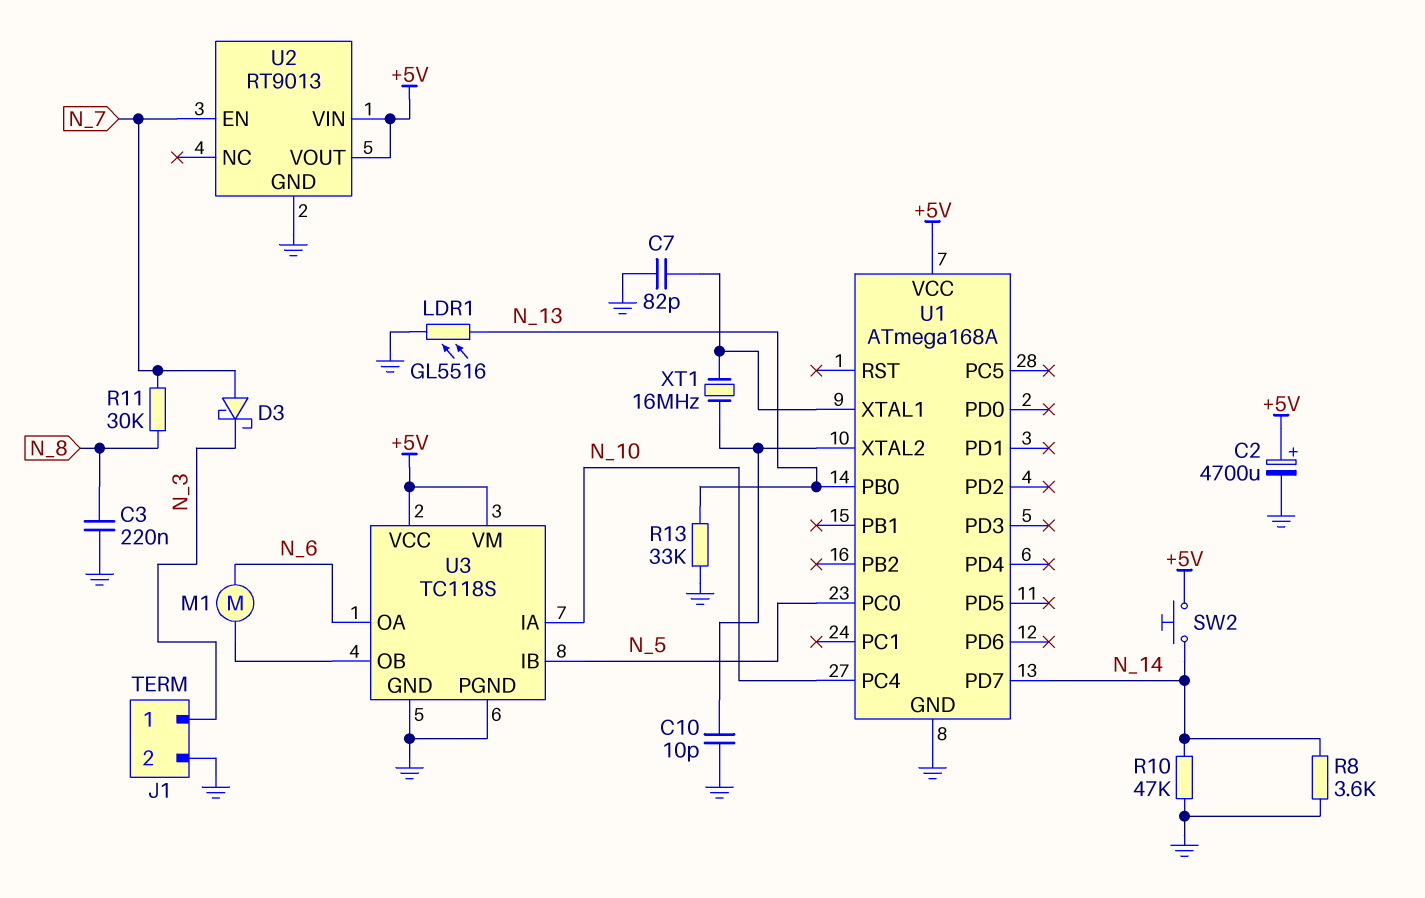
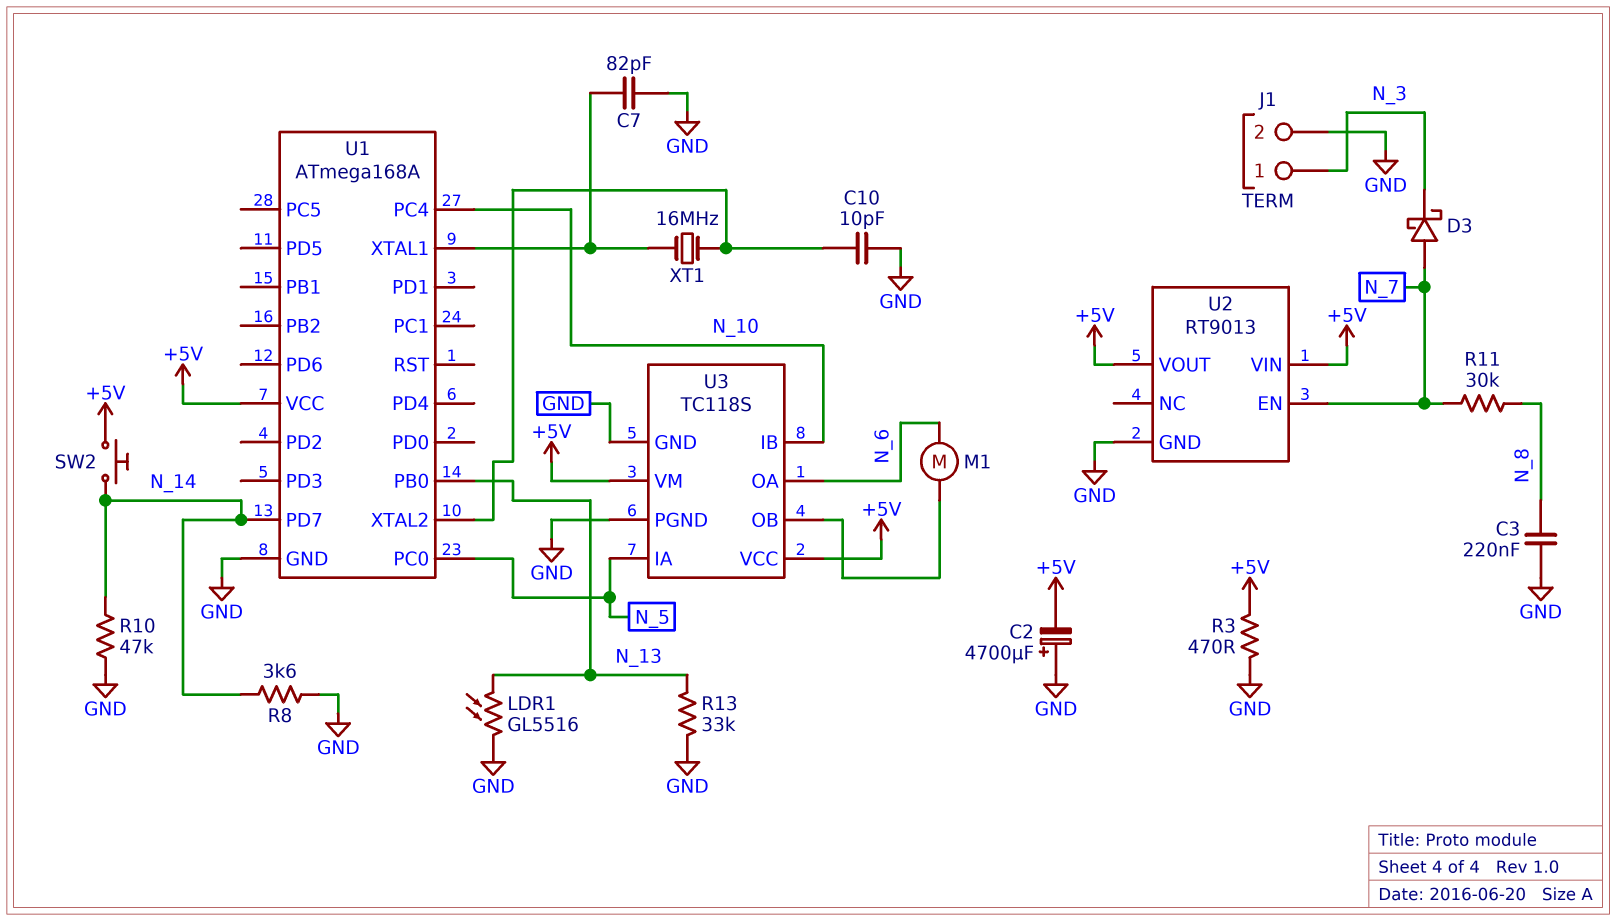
C2: 4700uF (plus +5V, minus GND) -> 4700uF (plus GND, minus +5V)
R3: none -> 470 (+5V, GND)
U3 pin IA: N_10 -> N_5
U3 pin IB: N_5 -> N_10

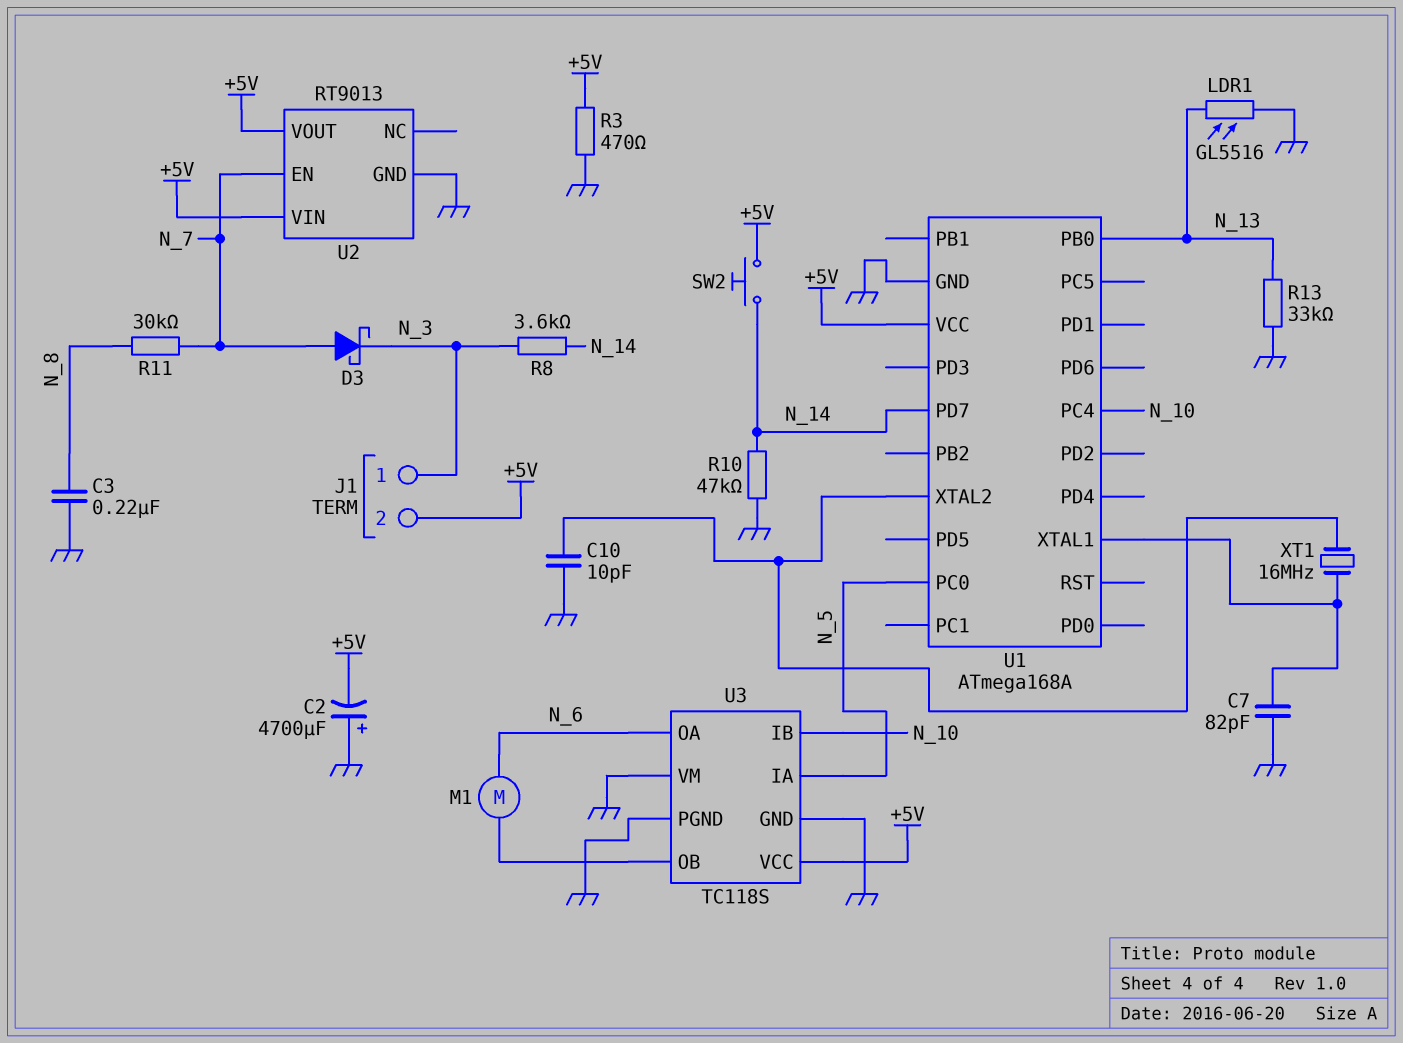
J1 pin 2: GND -> +5V
R8: 3.6k (GND, N_14) -> 3.6k (N_3, N_14)
U3 pin VM: +5V -> GND

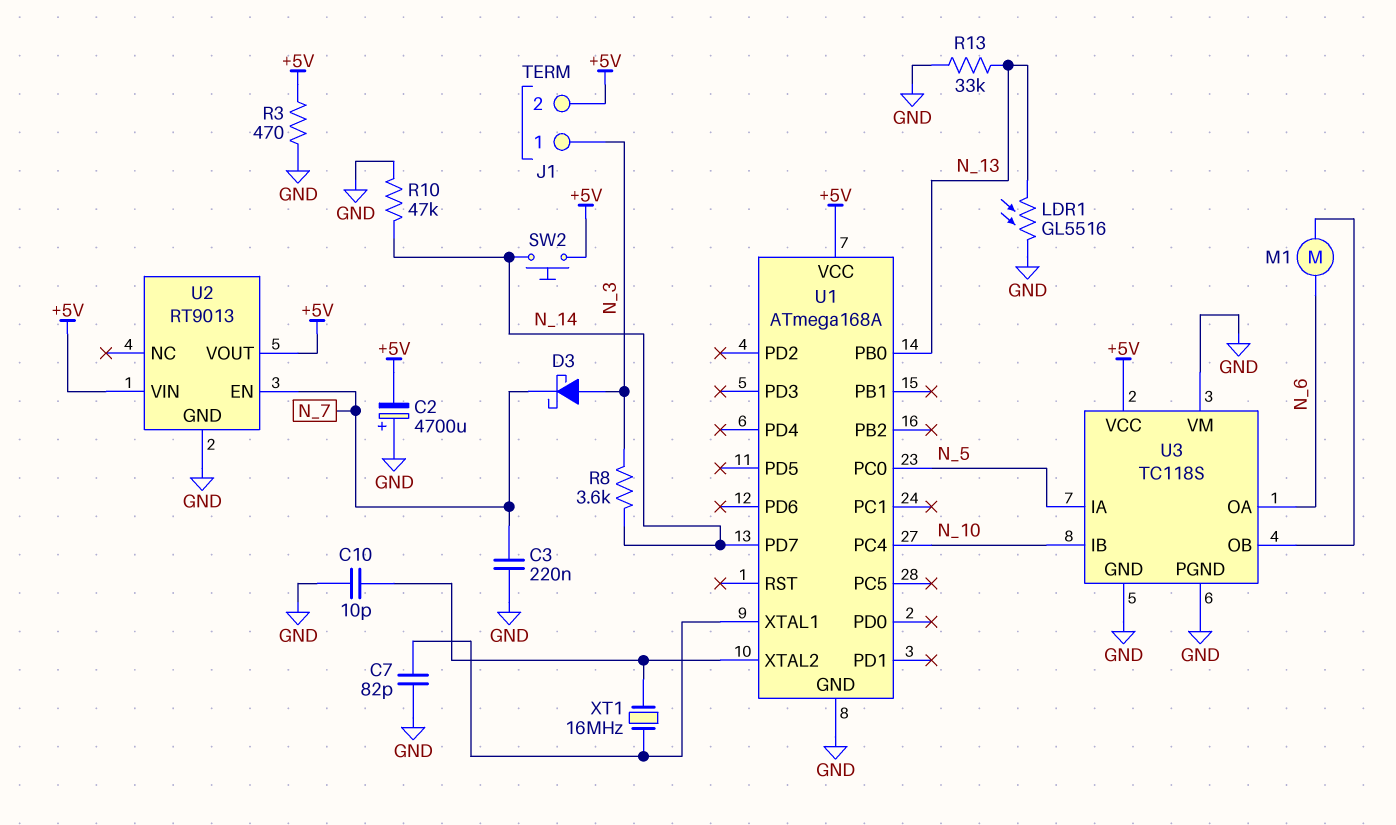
C3: 220nF (GND, N_8) -> 220nF (GND, N_7)
D3: schottky (A N_7, K N_3) -> schottky (A N_3, K N_7)
R11: 30k (N_7, N_8) -> none

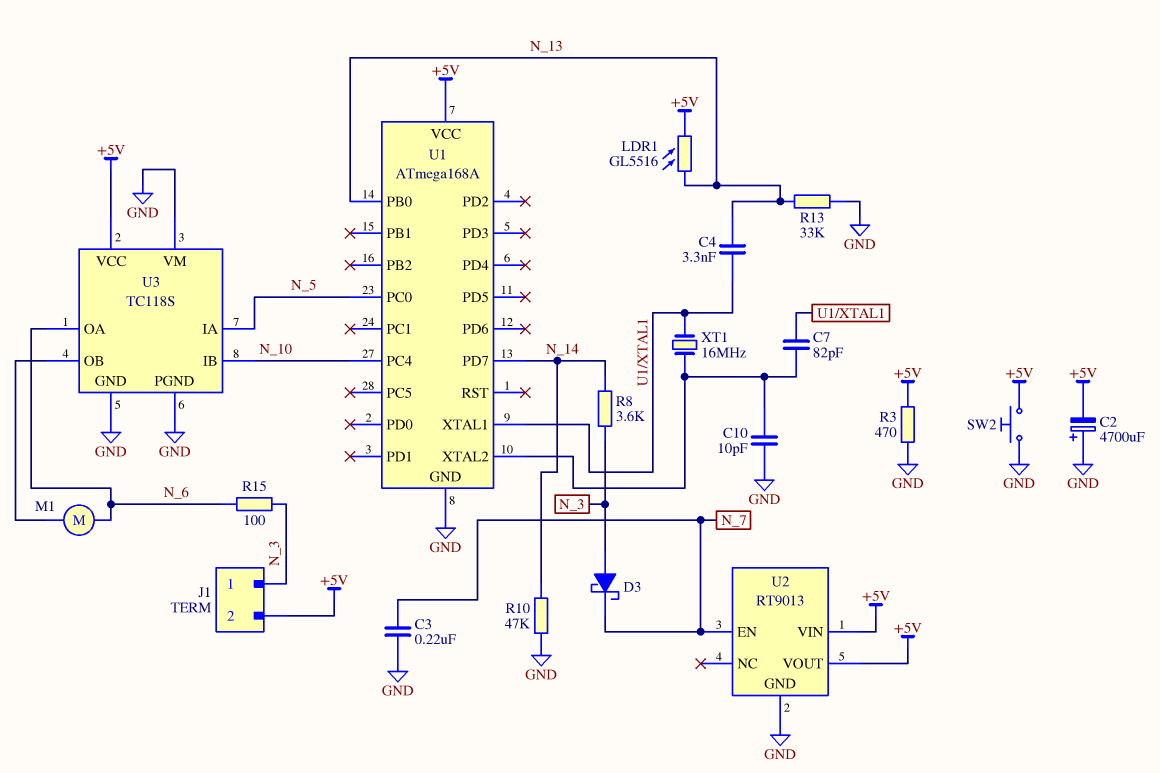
C4: none -> 3.3nF (N_13, U1/XTAL1)
C7: 82pF (GND, U1/XTAL1) -> 82pF (U1/XTAL1, U1/XTAL2)
LDR1: GL5516 (GND, N_13) -> GL5516 (+5V, N_13)
R15: none -> 100 (N_3, N_6)
SW2: button (+5V, N_14) -> button (+5V, GND)

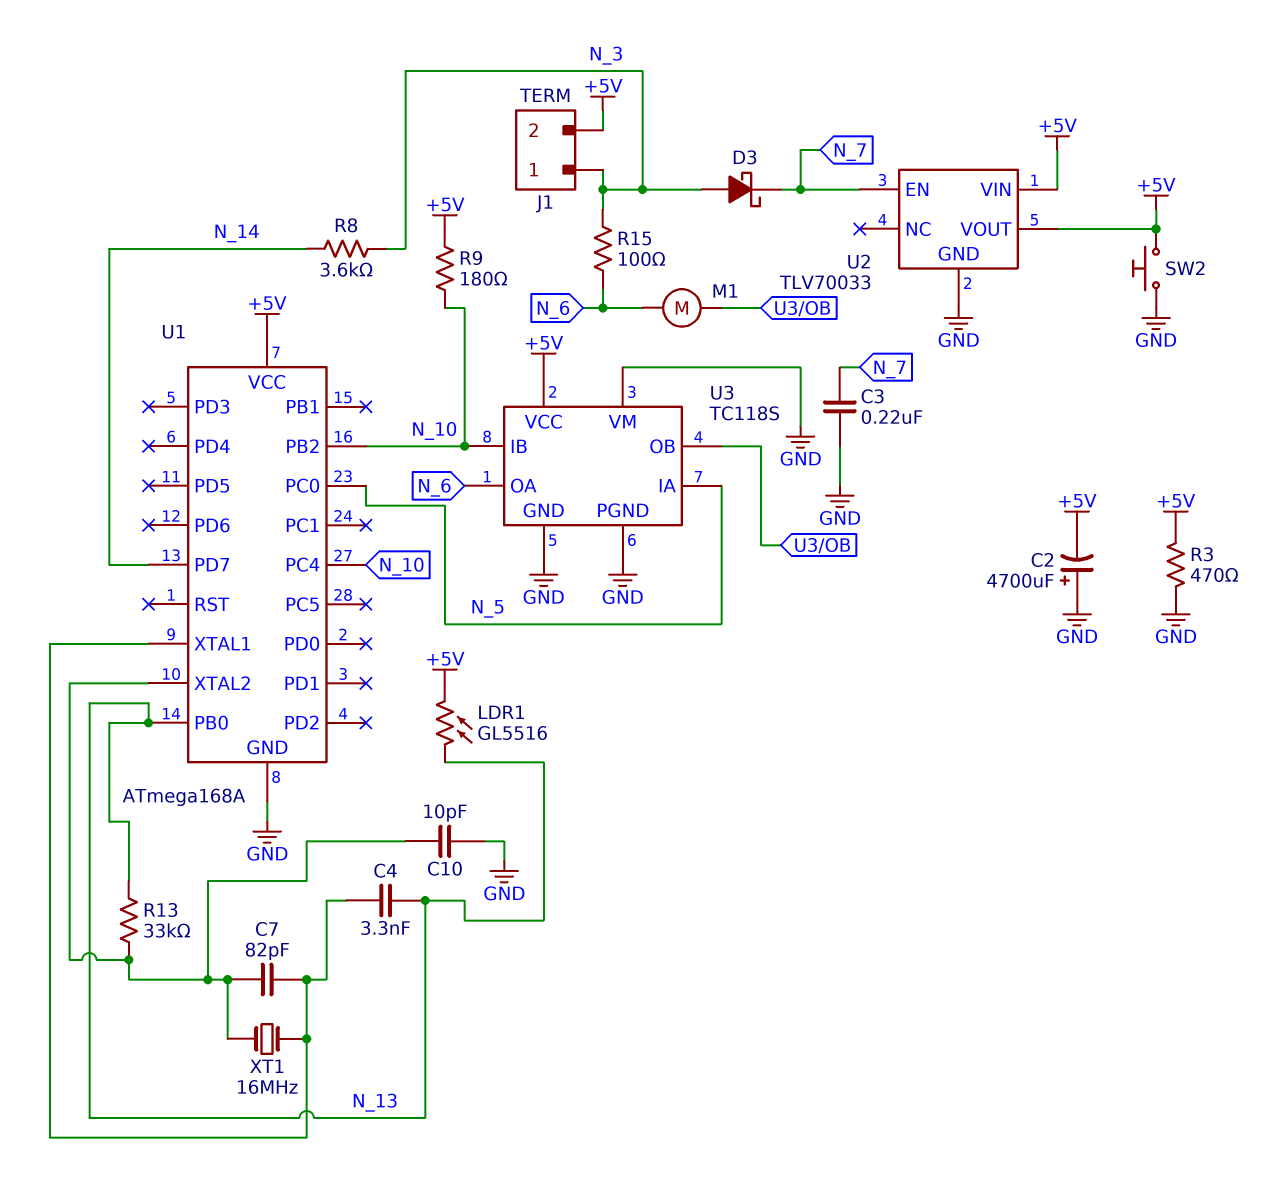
R9: none -> 180 (+5V, N_10)
R10: 47k (GND, N_14) -> none
R13: 33k (GND, N_13) -> 33k (N_13, U1/XTAL2)
U1 pin PB2: none -> N_10
U2: RT9013 -> TLV70033

